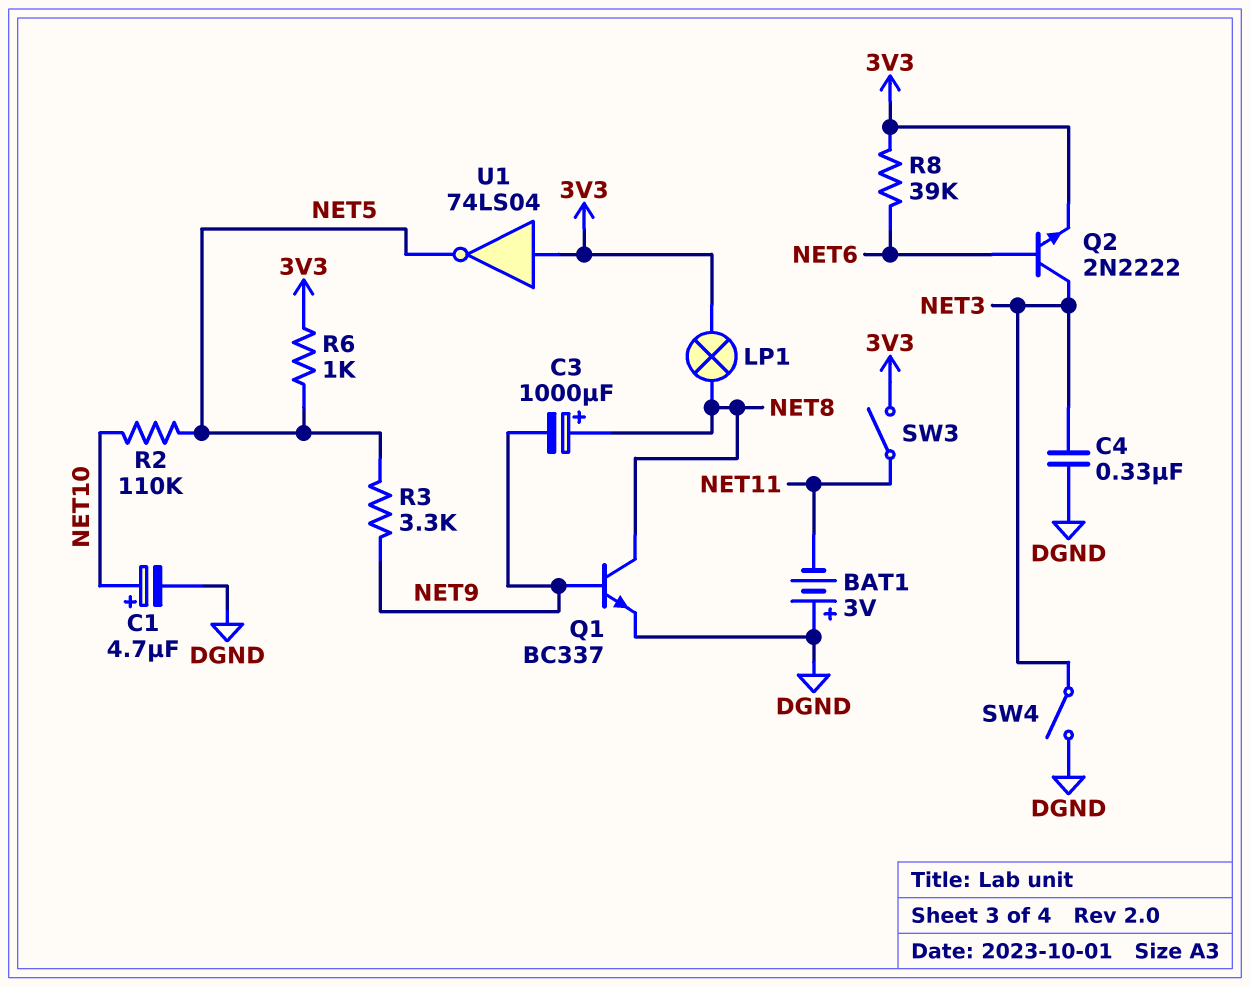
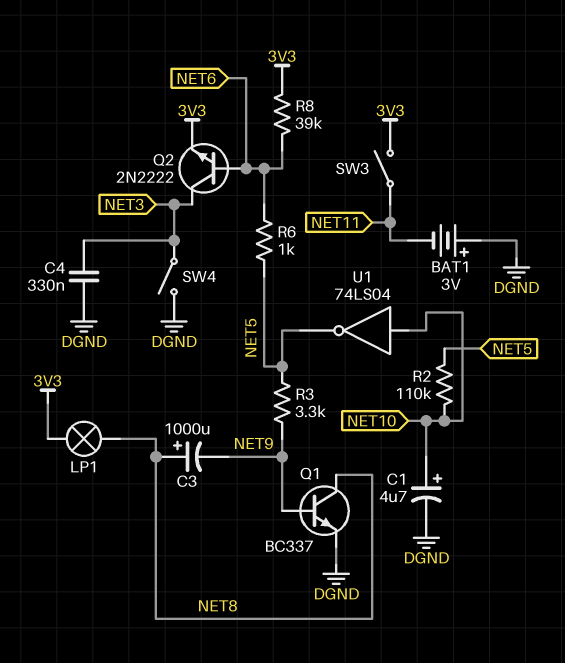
R6: 1k (3V3, NET5) -> 1k (NET5, NET6)
U1: NOT 74LS04 (in 3V3, out NET5) -> NOT 74LS04 (in NET10, out NET5)

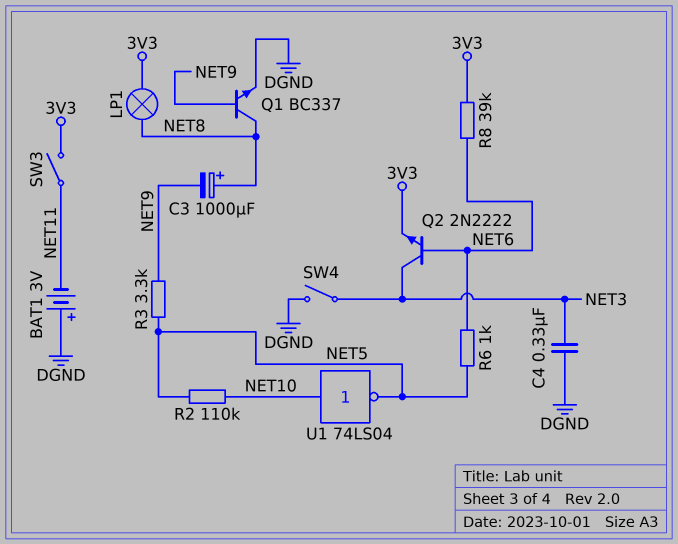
C1: 4.7uF (plus NET10, minus DGND) -> none

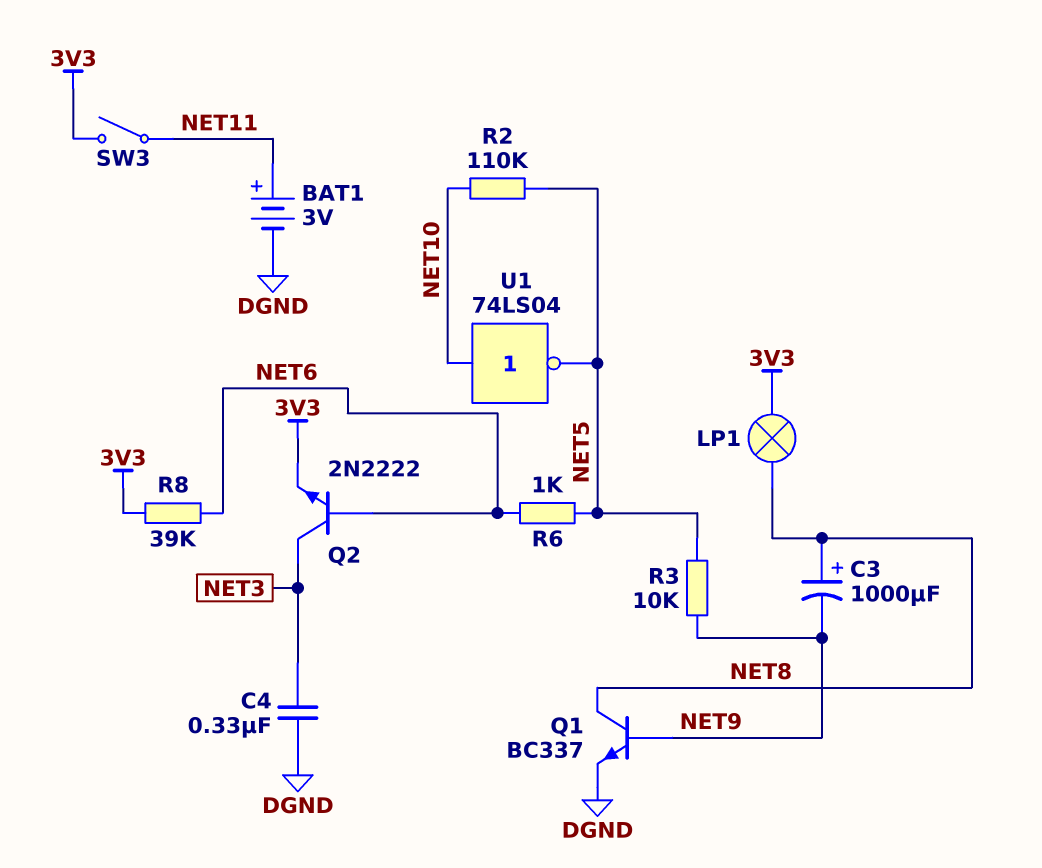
BAT1: 3V (plus DGND, minus NET11) -> 3V (plus NET11, minus DGND)
R3: 3.3k (NET5, NET9) -> 10k (NET5, NET9)
SW4: switch (DGND, NET3) -> none

